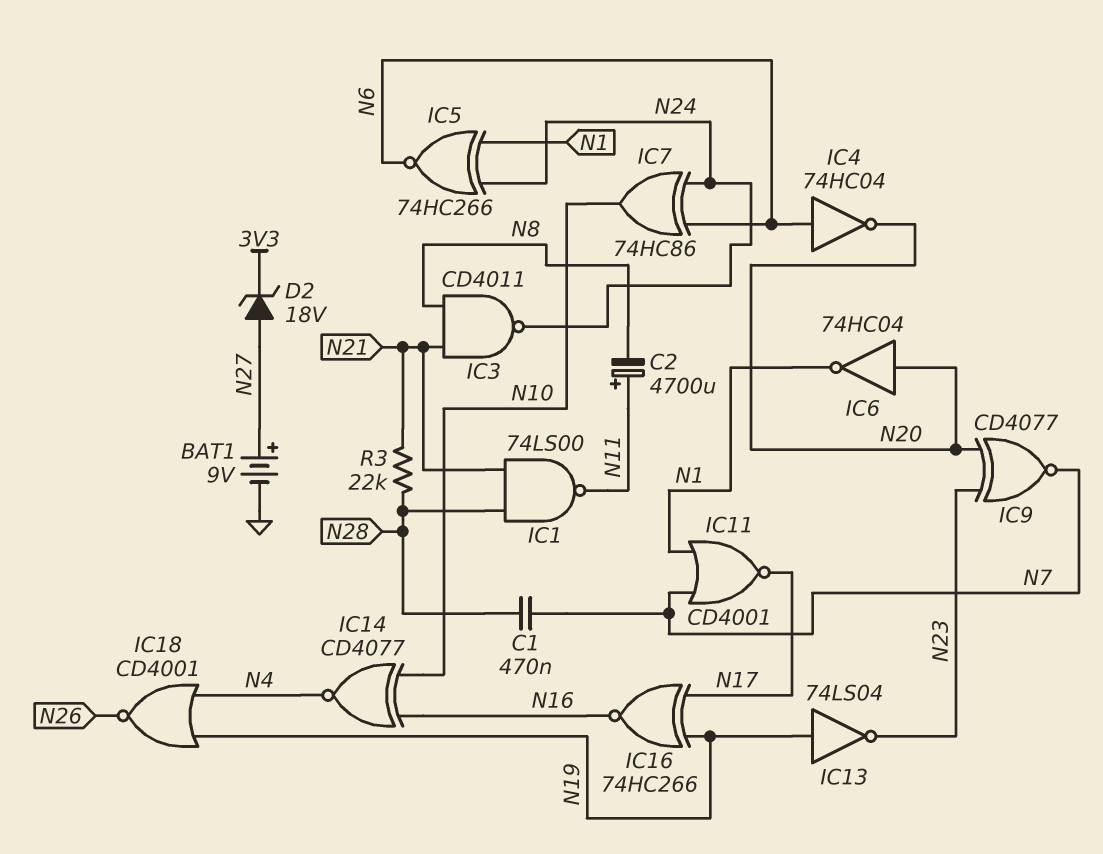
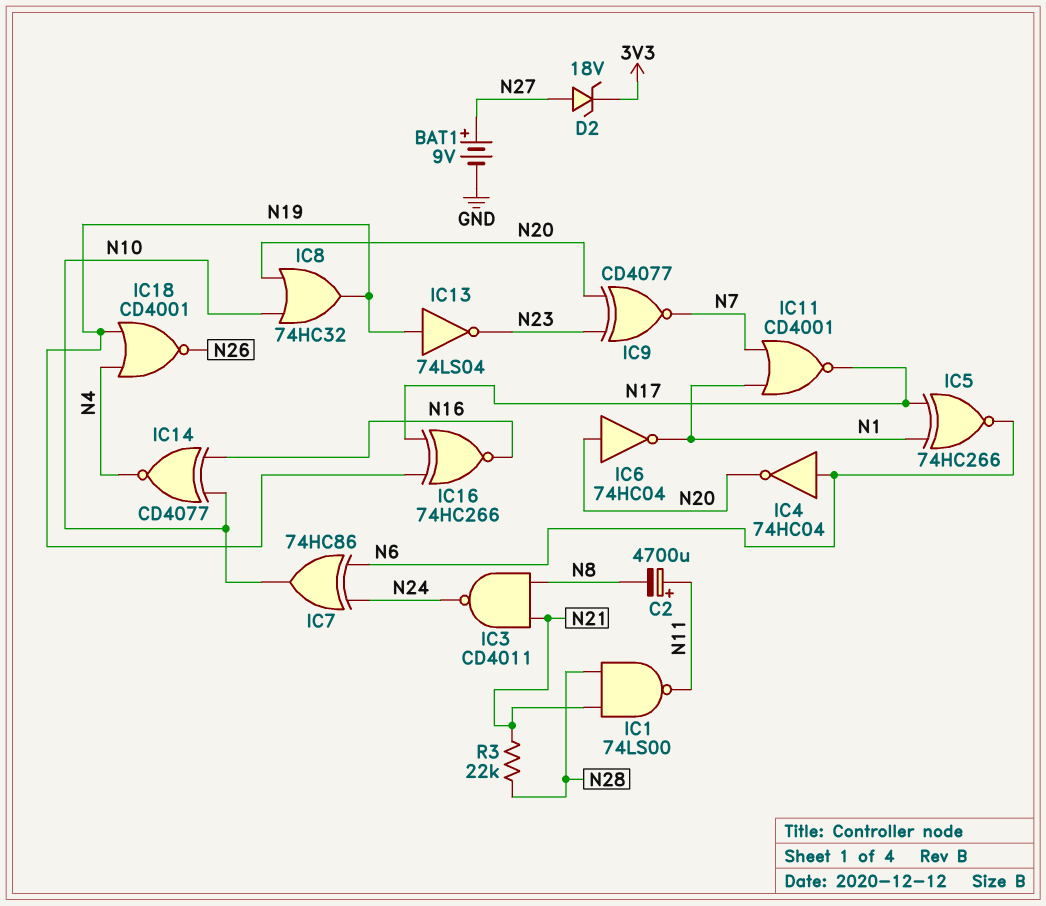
C1: 470nF (N7, N28) -> none
IC5: XNOR 74HC266 (in N1, in N24, out N6) -> XNOR 74HC266 (in N1, in N17, out N6)
IC8: none -> OR 74HC32 (in N10, in N20, out N19)

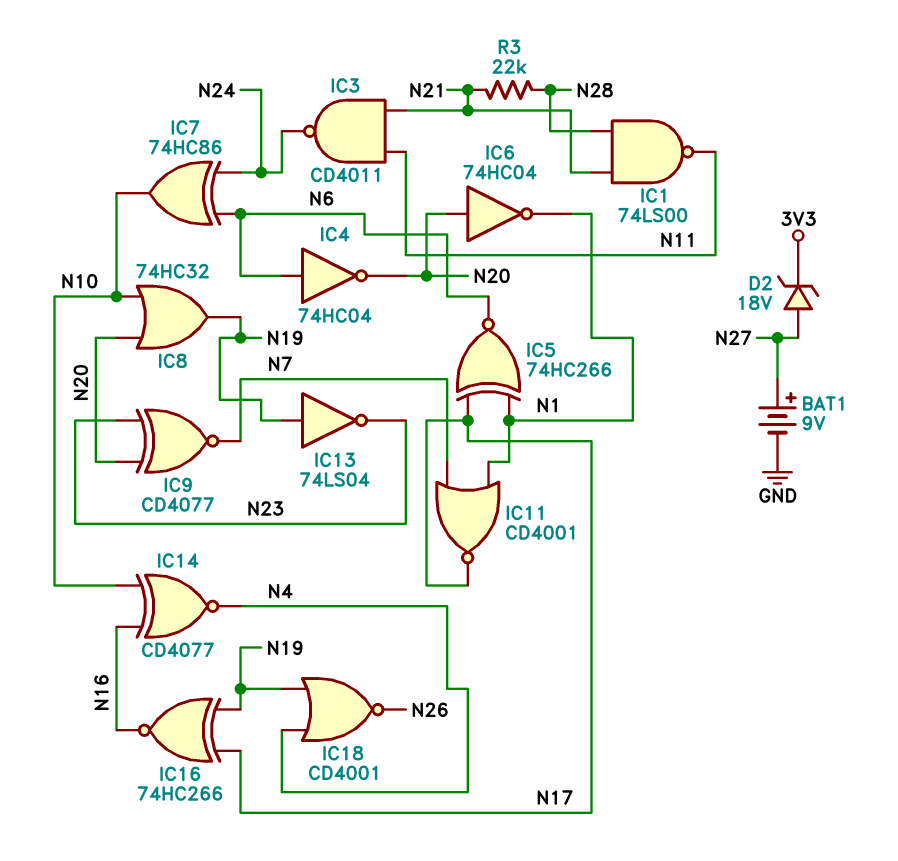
C2: 4700uF (plus N11, minus N8) -> none
IC3: NAND CD4011 (in N8, in N21, out N24) -> NAND CD4011 (in N11, in N21, out N24)

